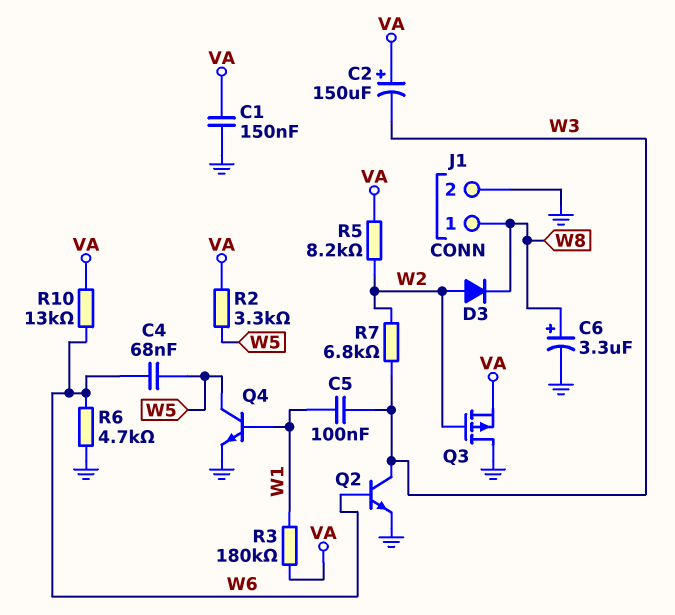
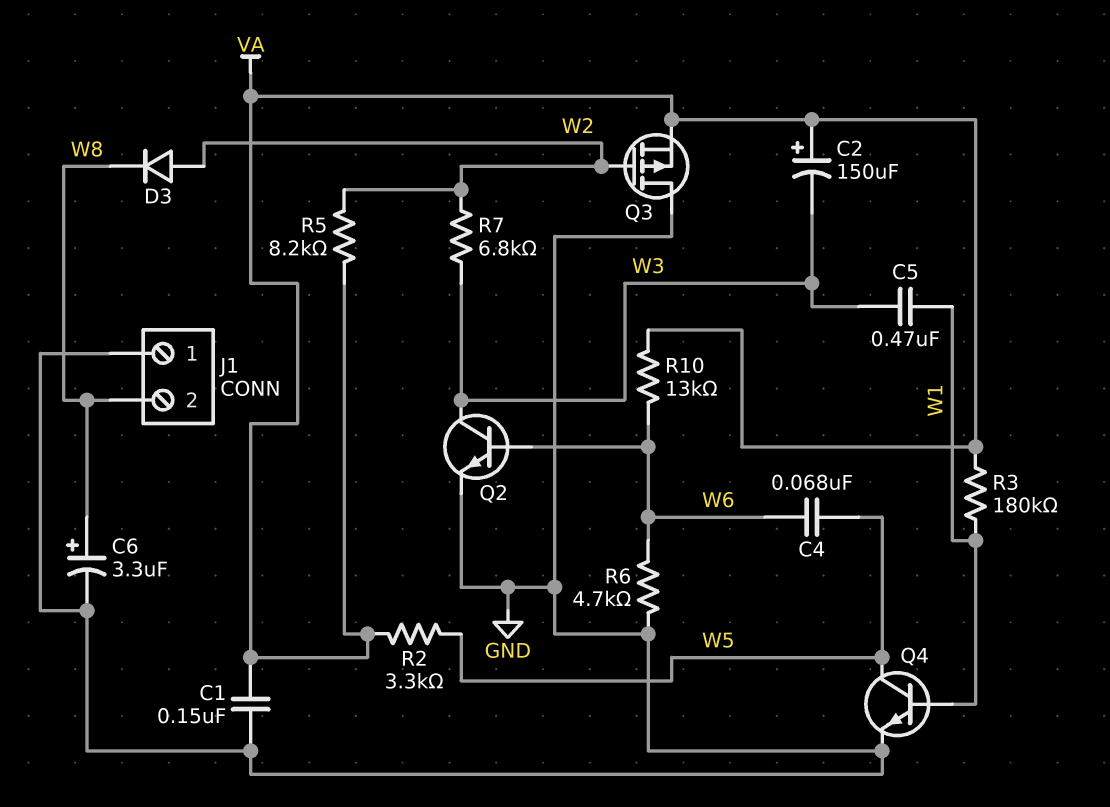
C5: 100nF (W1, W3) -> 470nF (W1, W3)
J1 pin 1: W8 -> GND
J1 pin 2: GND -> W8

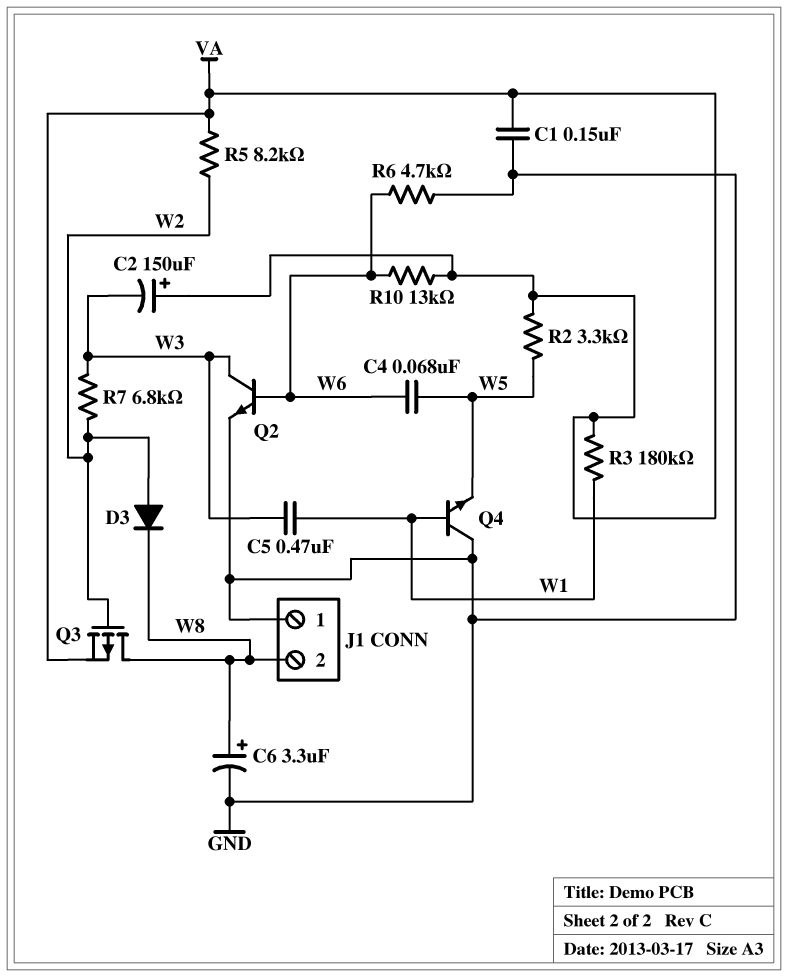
Q3: PMOS (G W2, D GND, S VA) -> PMOS (G W2, D W8, S VA)
Q4: NPN (B W1, C W5, E GND) -> NPN (B W1, C GND, E W5)

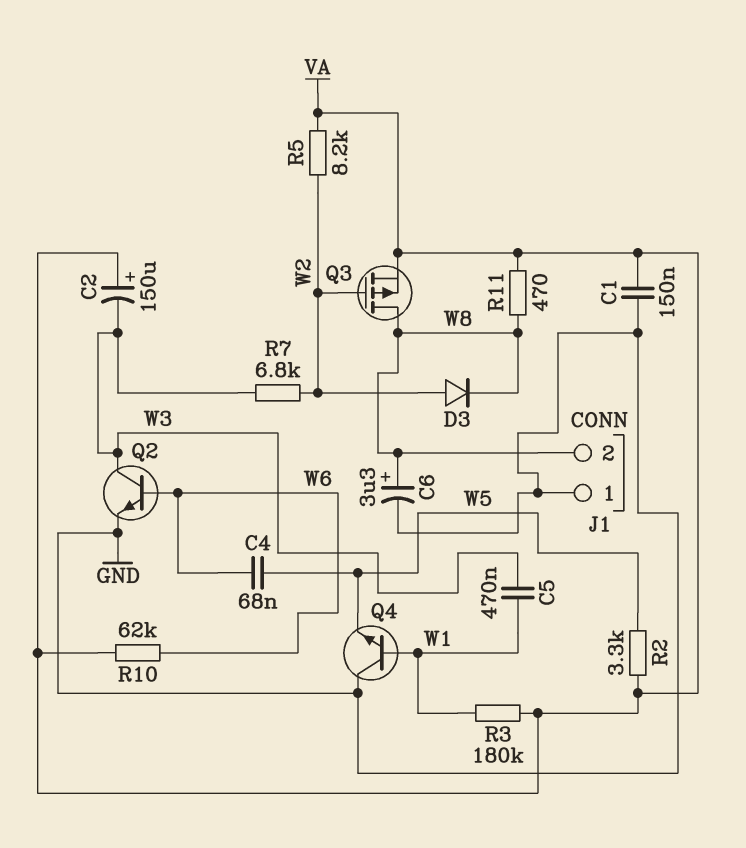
R6: 4.7k (GND, W6) -> none
R10: 13k (VA, W6) -> 62k (VA, W6)
R11: none -> 470 (VA, W8)

